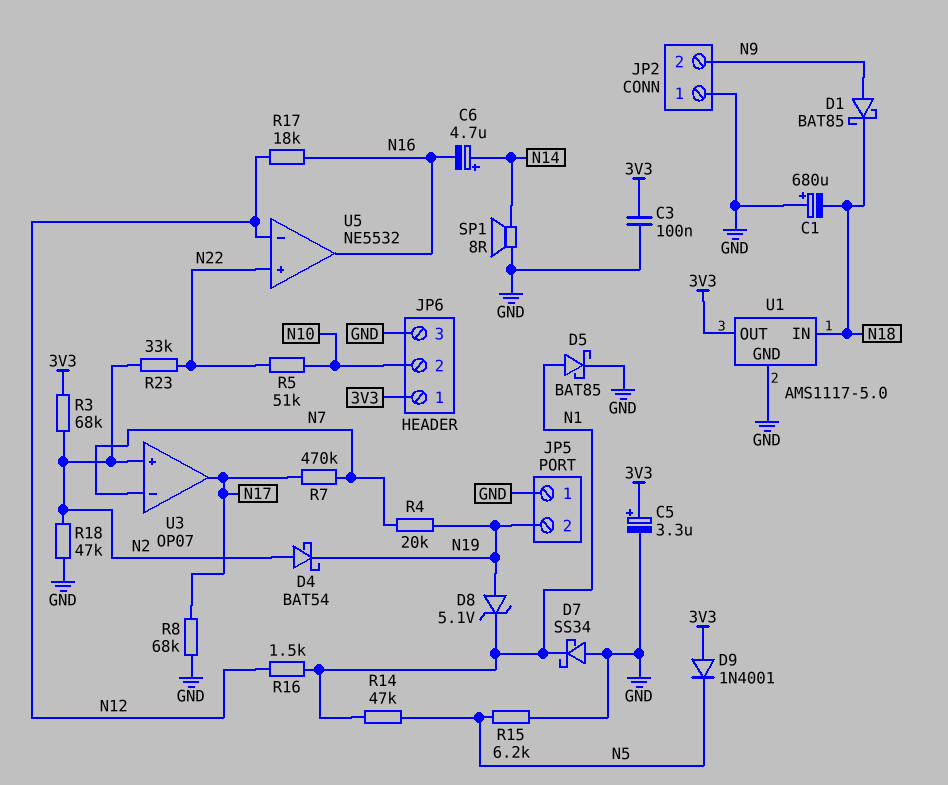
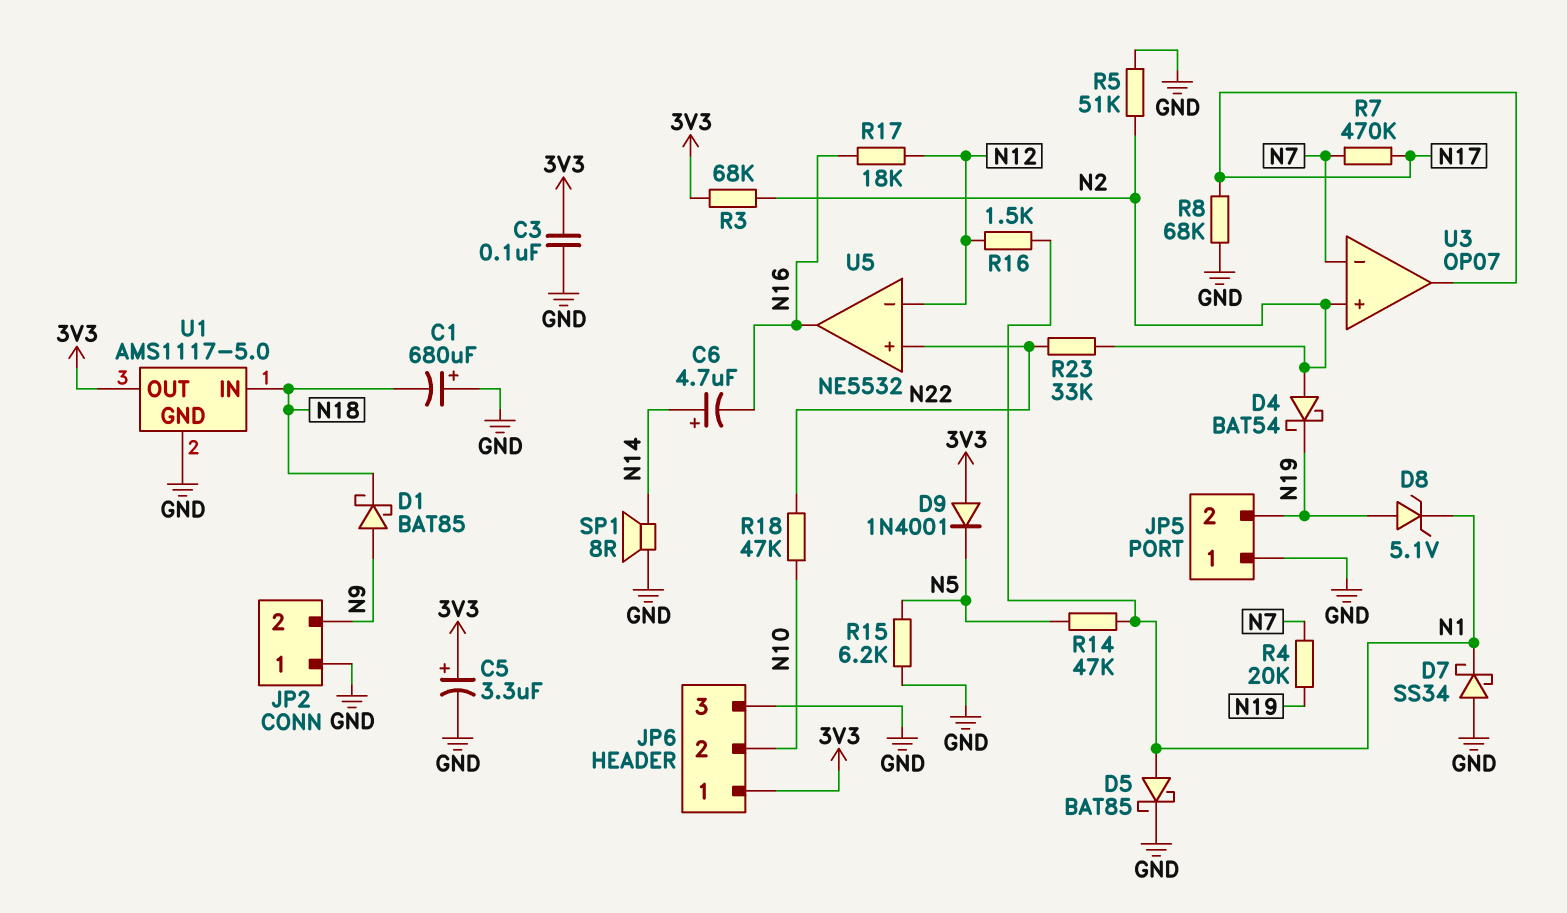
R5: 51k (N10, N22) -> 51k (GND, N2)
R18: 47k (GND, N2) -> 47k (N10, N22)

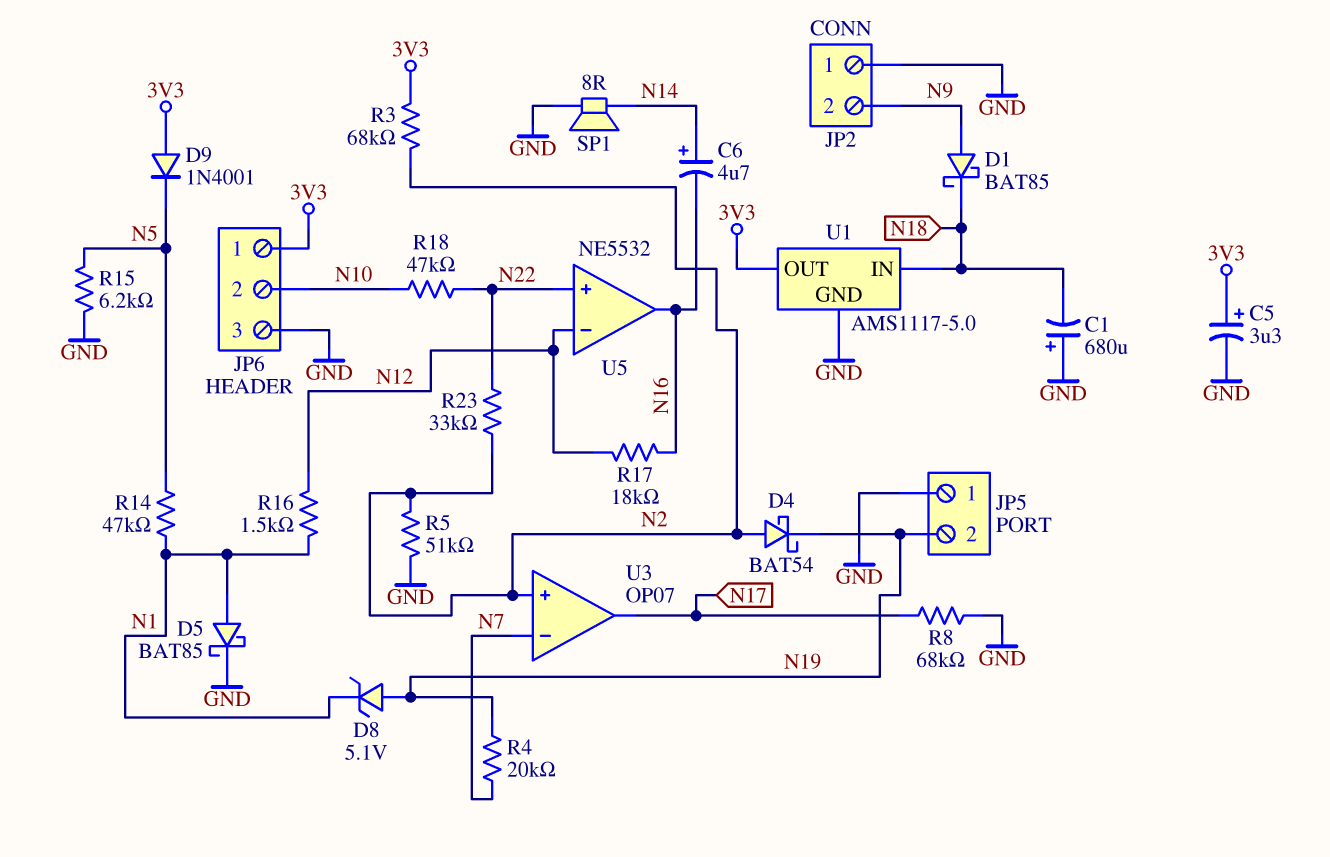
C3: 100nF (3V3, GND) -> none
D7: schottky SS34 (A GND, K N1) -> none
R7: 470k (N7, N17) -> none

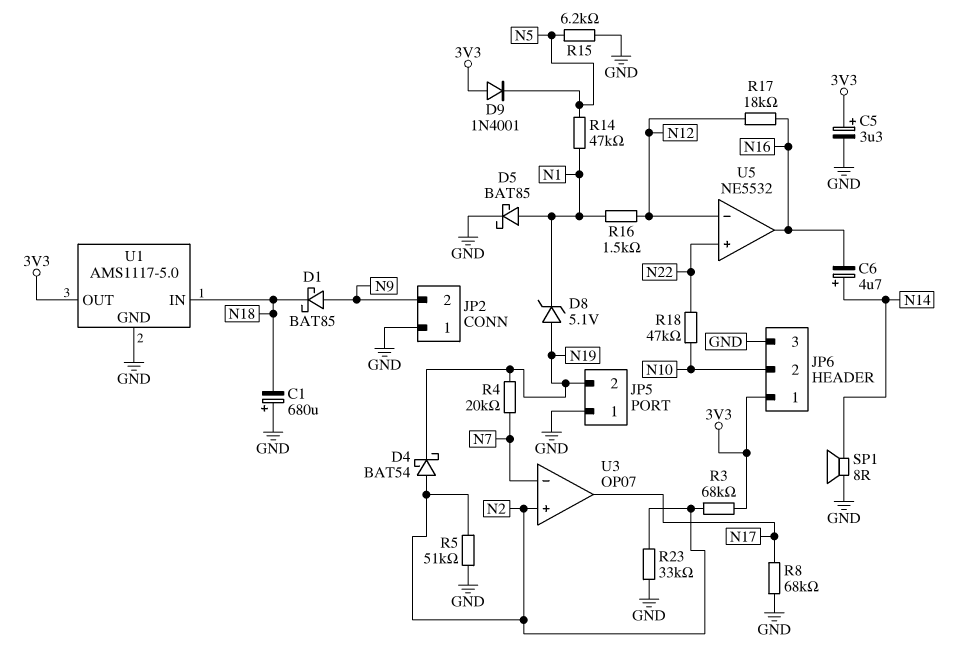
R23: 33k (N2, N22) -> 33k (GND, N2)

